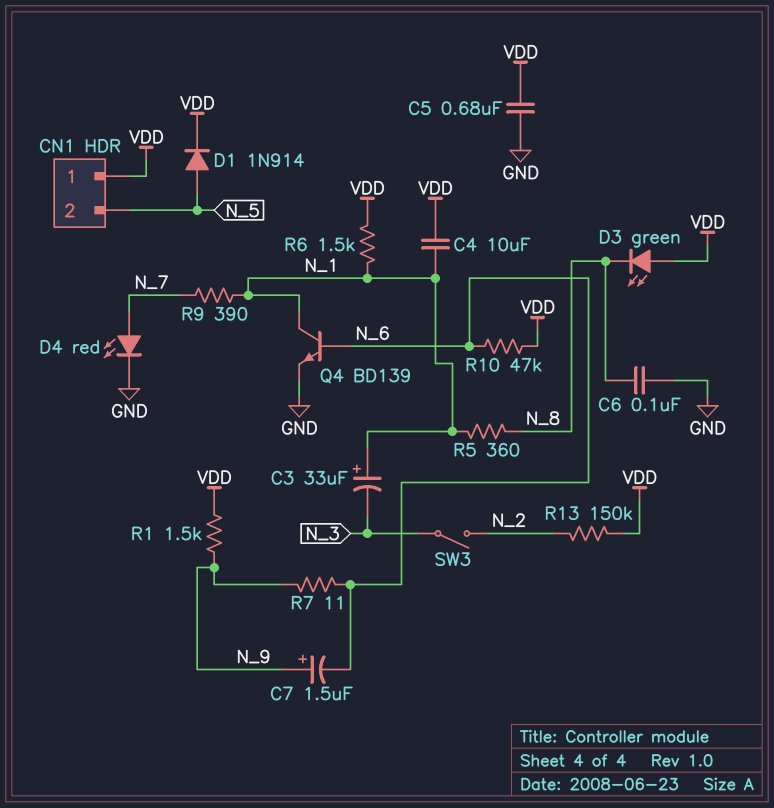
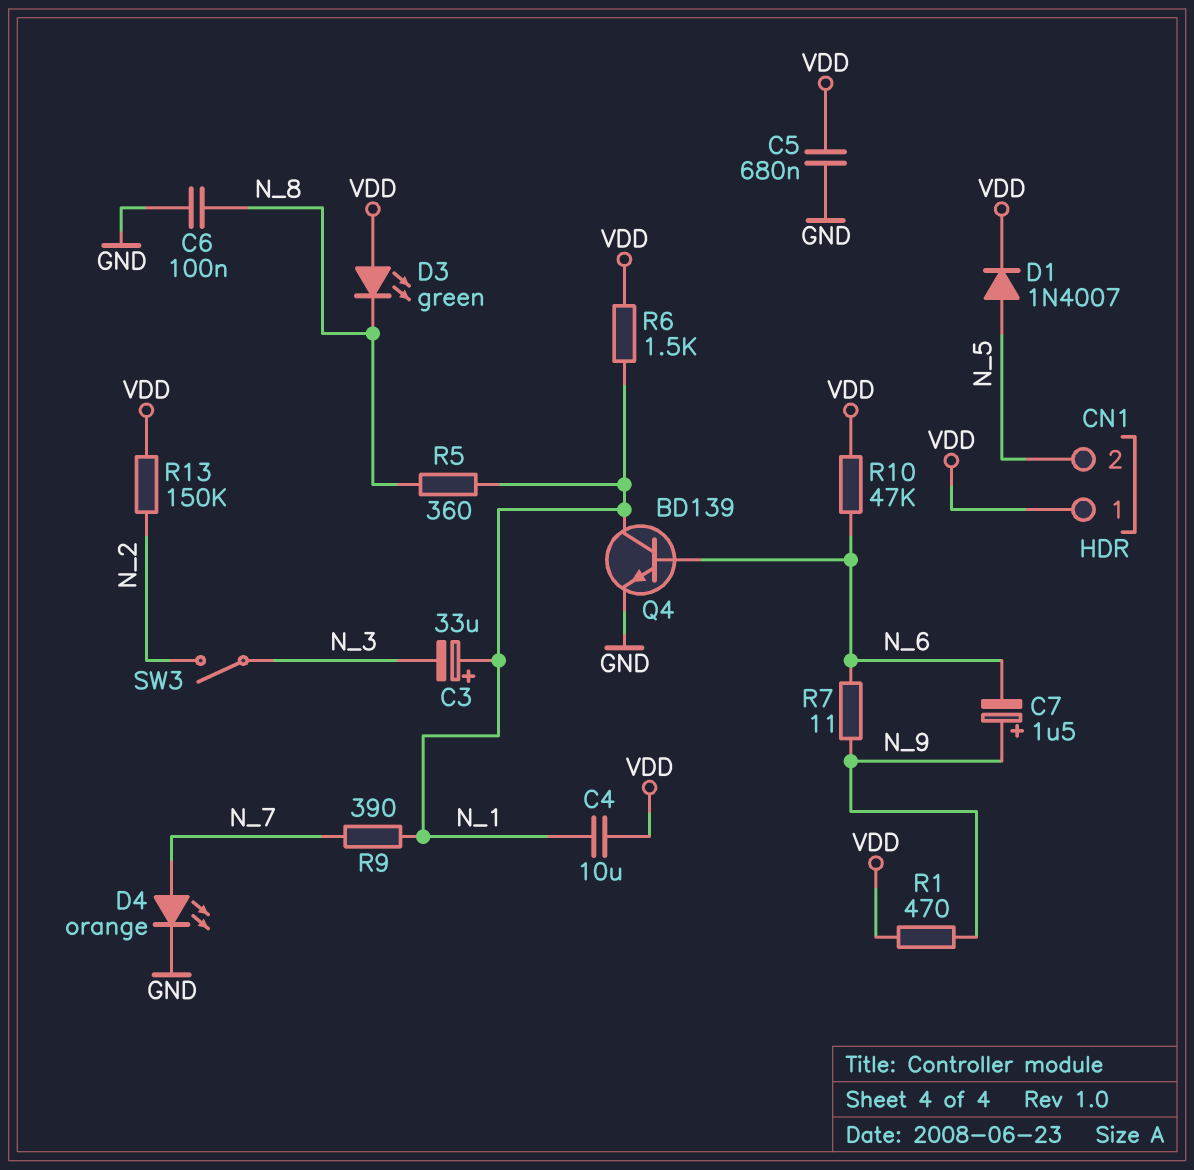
D1: diode 1N914 (A N_5, K VDD) -> diode 1N4007 (A N_5, K VDD)
D4: LED red (A N_7, K GND) -> LED orange (A N_7, K GND)
R1: 1.5k (N_9, VDD) -> 470 (N_9, VDD)

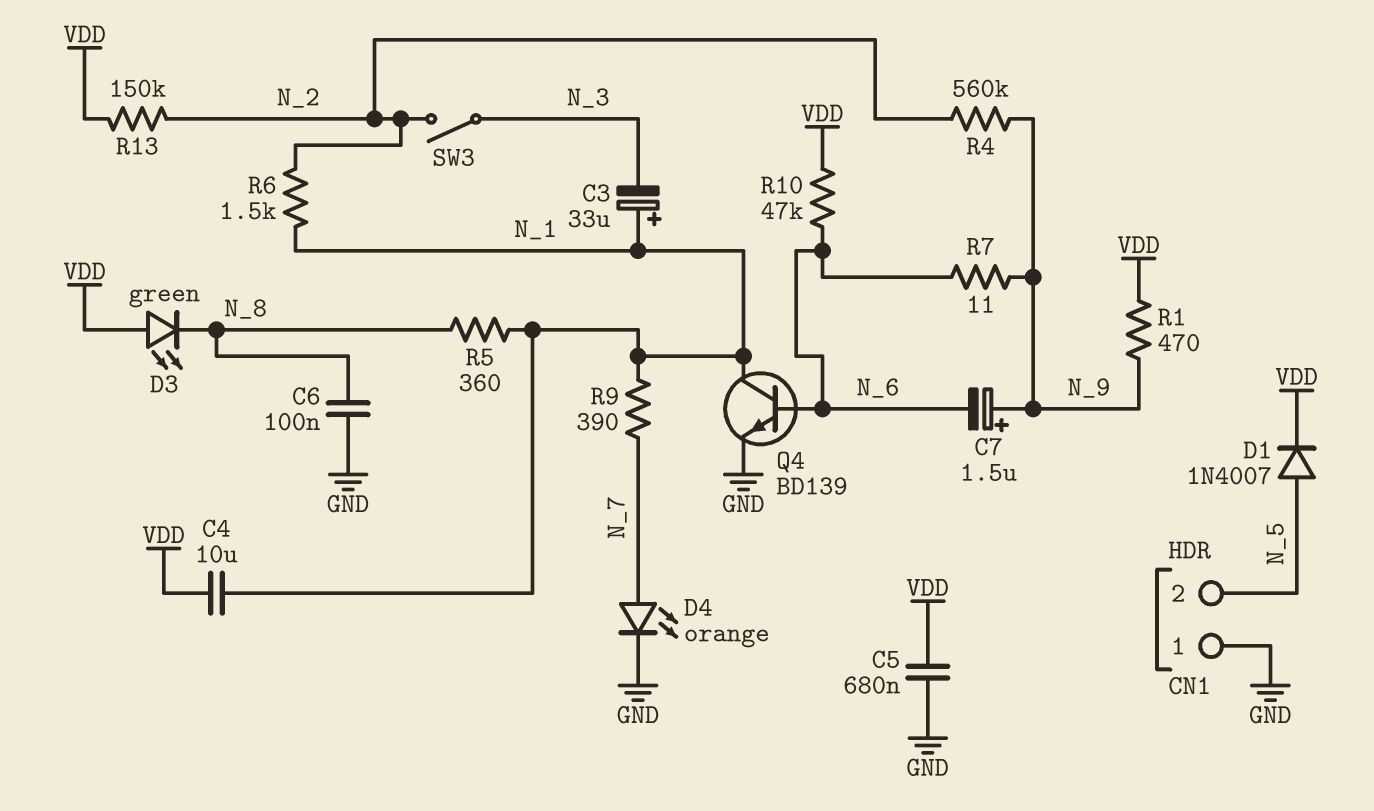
CN1 pin 1: VDD -> GND
R4: none -> 560k (N_2, N_9)
R6: 1.5k (N_1, VDD) -> 1.5k (N_1, N_2)

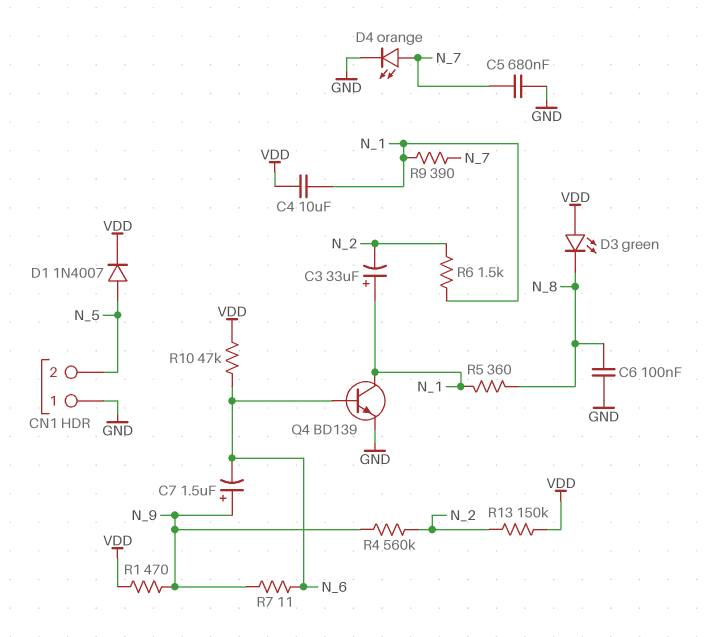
C3: 33uF (plus N_1, minus N_3) -> 33uF (plus N_1, minus N_2)
C5: 680nF (GND, VDD) -> 680nF (GND, N_7)
SW3: switch (N_2, N_3) -> none

